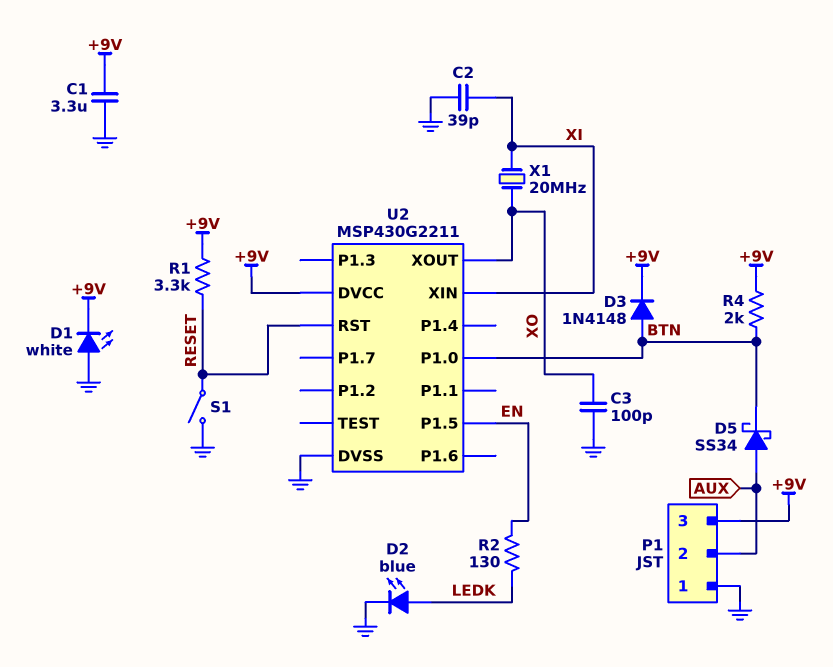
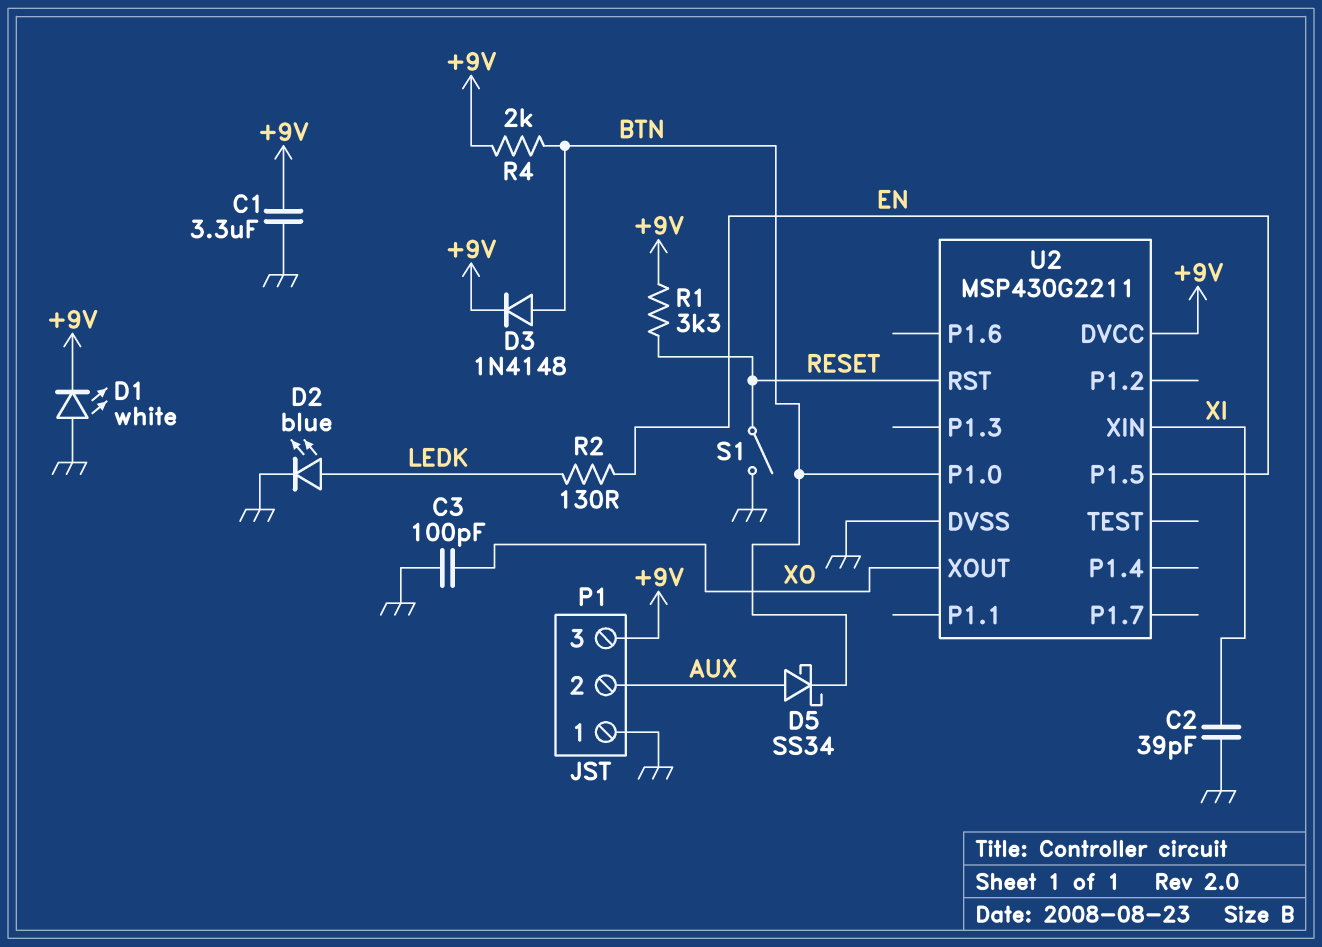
X1: 20MHz (XI, XO) -> none

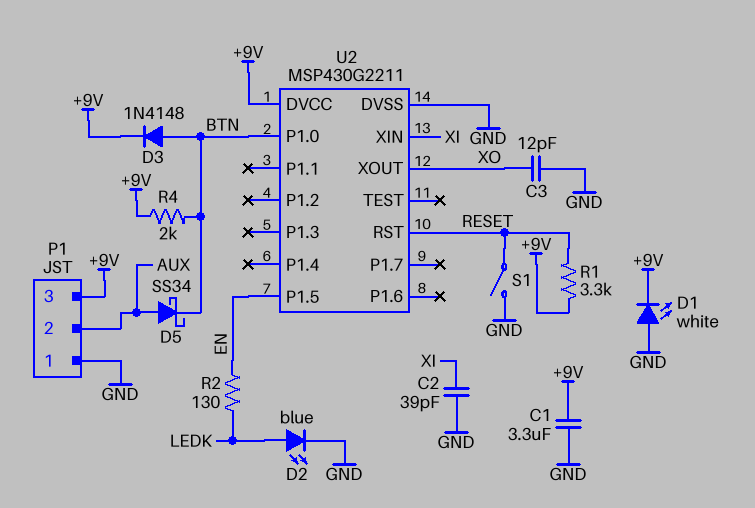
C3: 100pF (GND, XO) -> 12pF (GND, XO)

